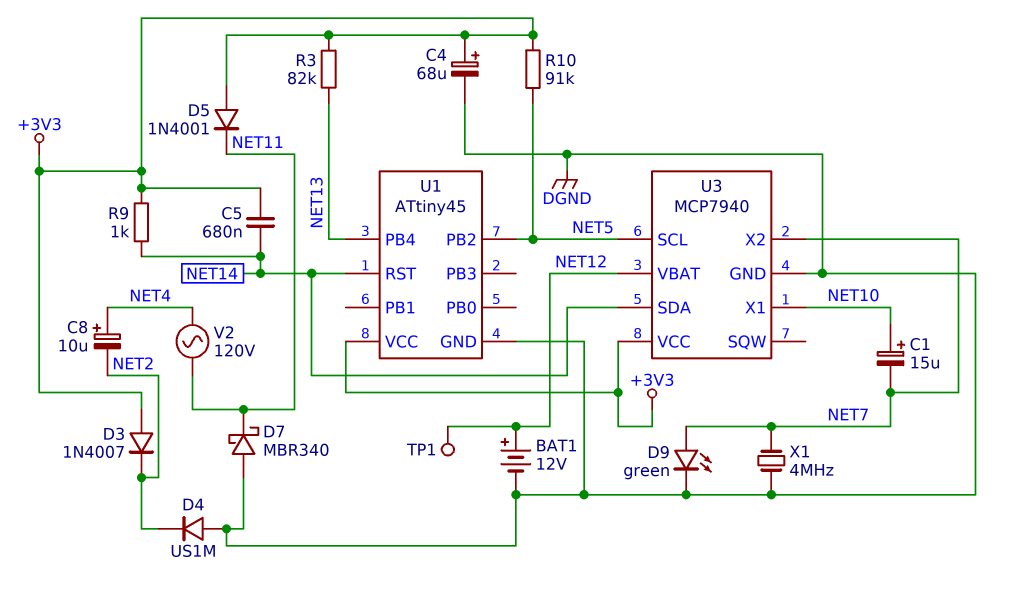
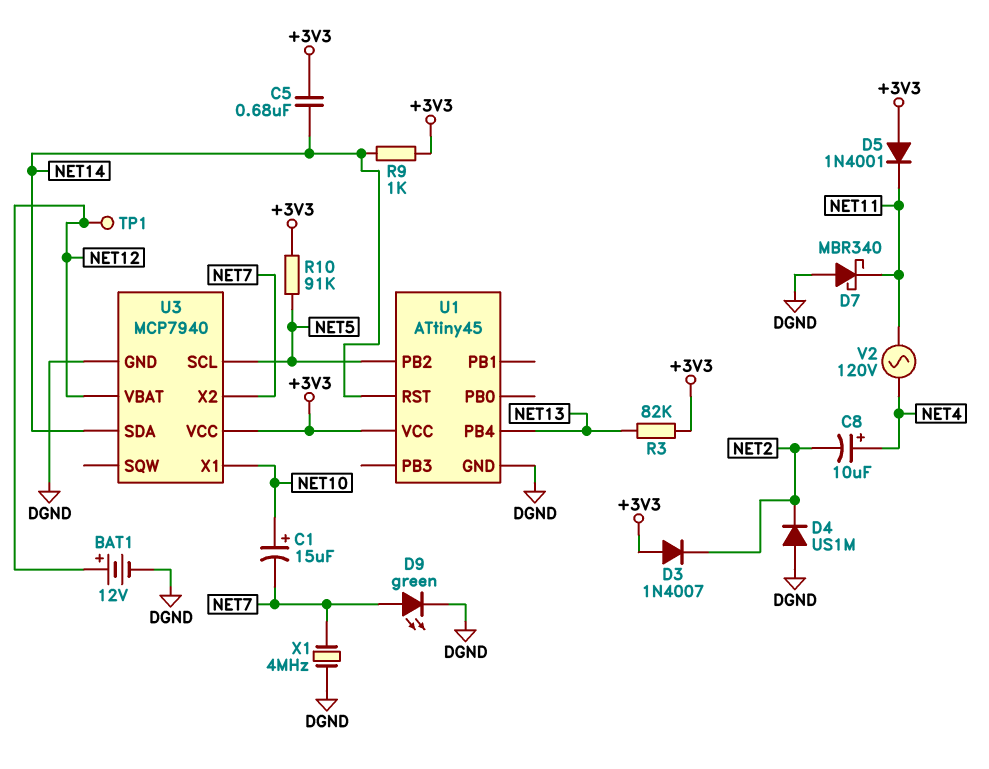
C4: 68uF (plus +3V3, minus DGND) -> none

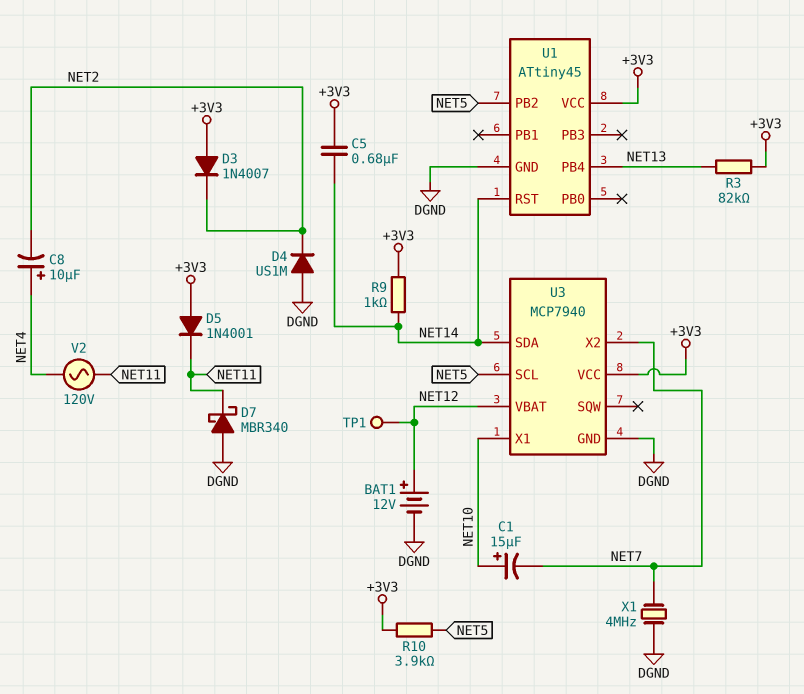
D9: LED green (A NET7, K DGND) -> none
R10: 91k (+3V3, NET5) -> 3.9k (+3V3, NET5)

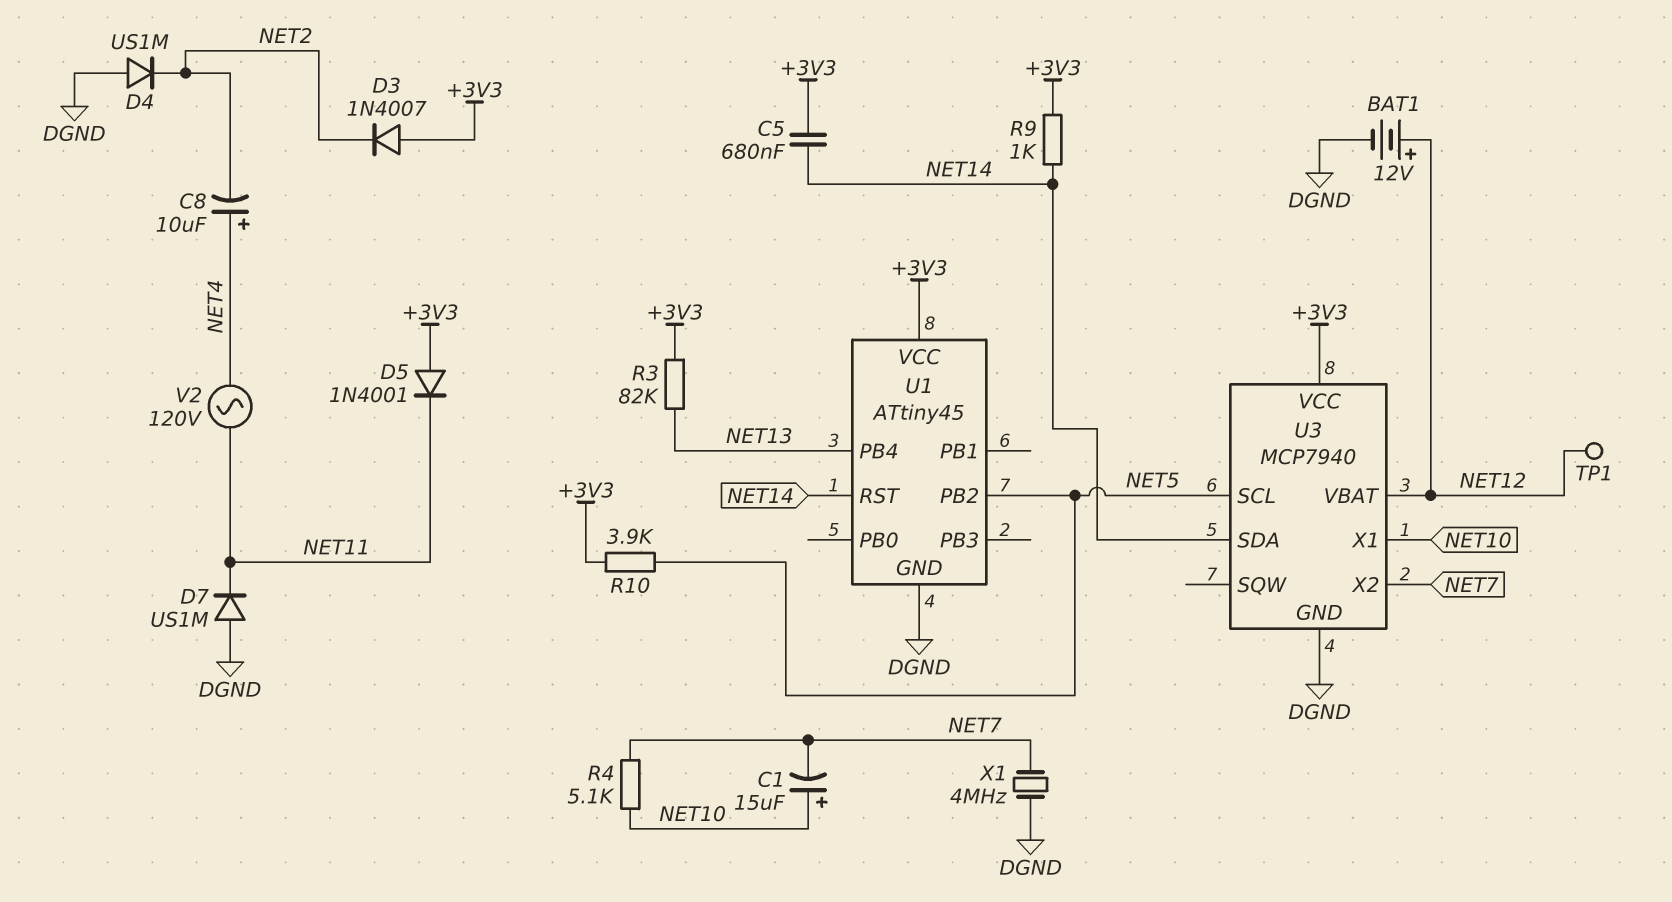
D7: schottky MBR340 (A DGND, K NET11) -> diode US1M (A DGND, K NET11)
R4: none -> 5.1k (NET7, NET10)

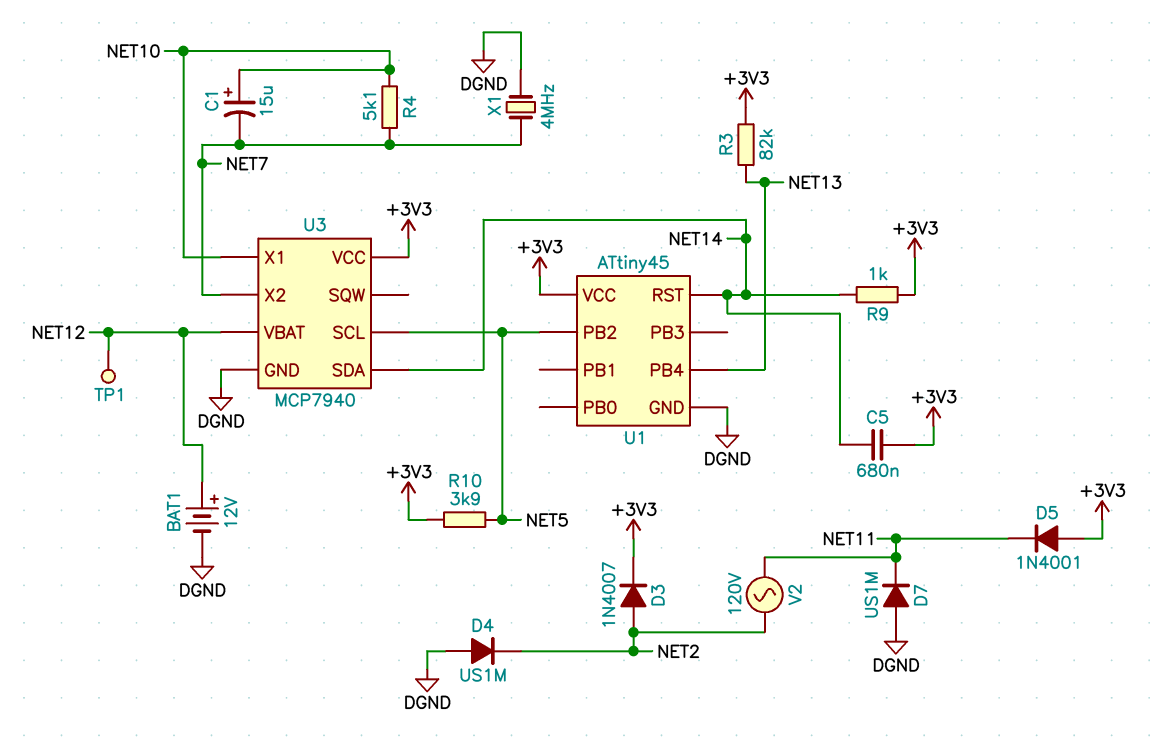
C8: 10uF (plus NET4, minus NET2) -> none
D3: diode 1N4007 (A +3V3, K NET2) -> diode 1N4007 (A NET2, K +3V3)
V2: AC 120V (NET4, NET11) -> AC 120V (NET2, NET11)

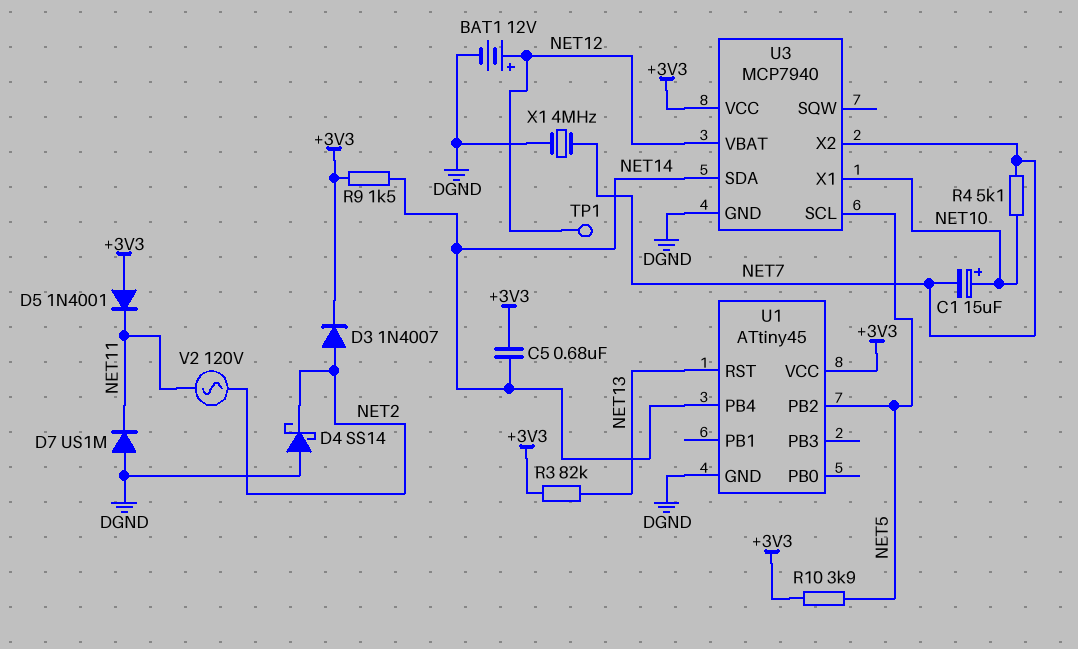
D4: diode US1M (A DGND, K NET2) -> schottky SS14 (A DGND, K NET2)
R9: 1k (+3V3, NET14) -> 1.5k (+3V3, NET14)
U1 pin PB4: NET13 -> NET14
U1 pin RST: NET14 -> NET13

